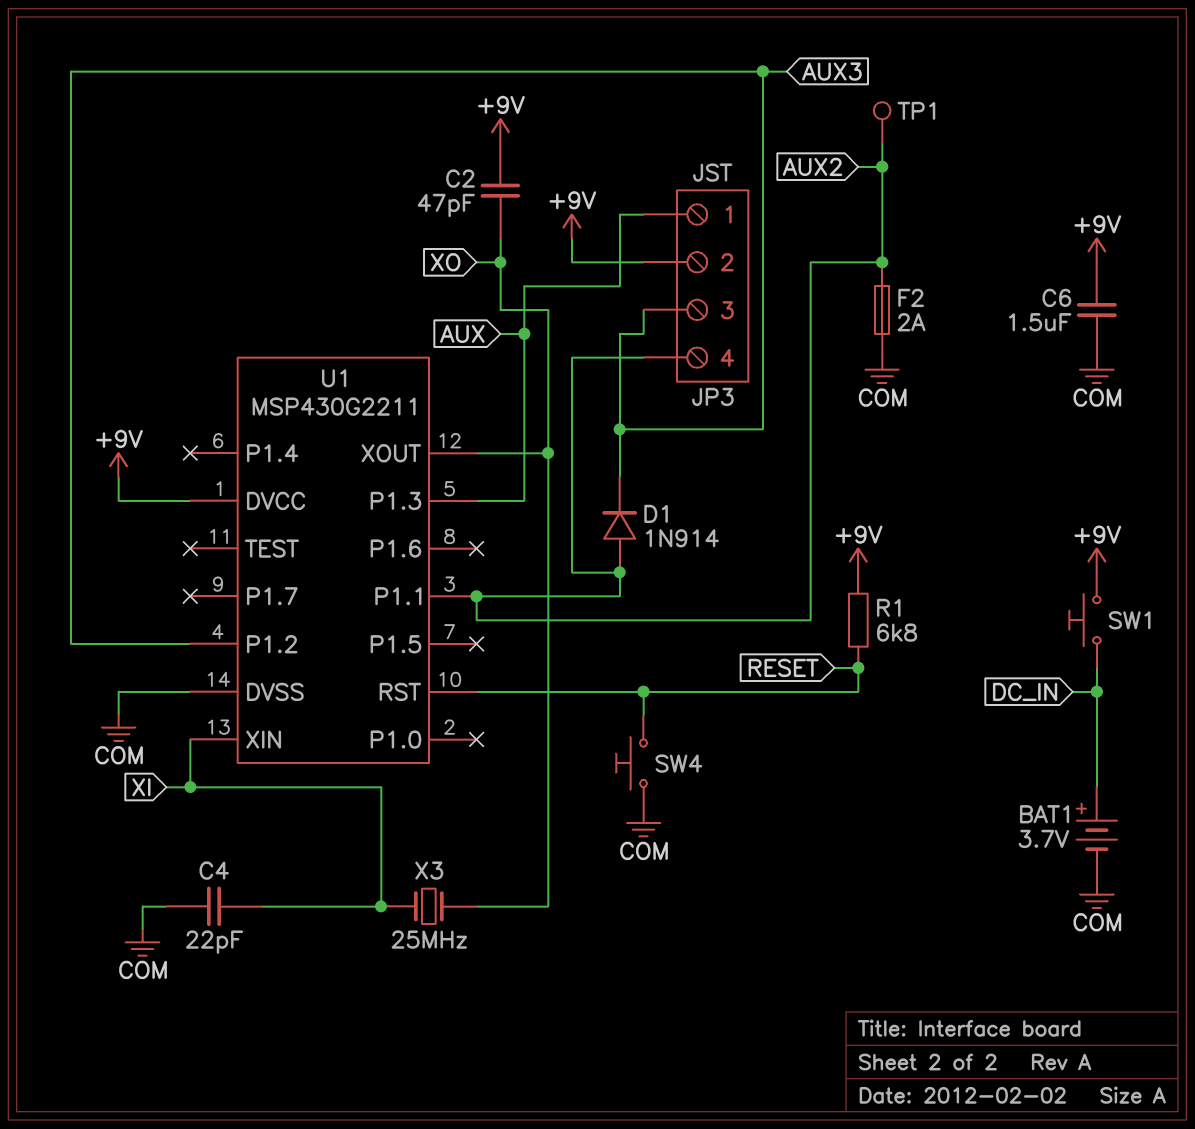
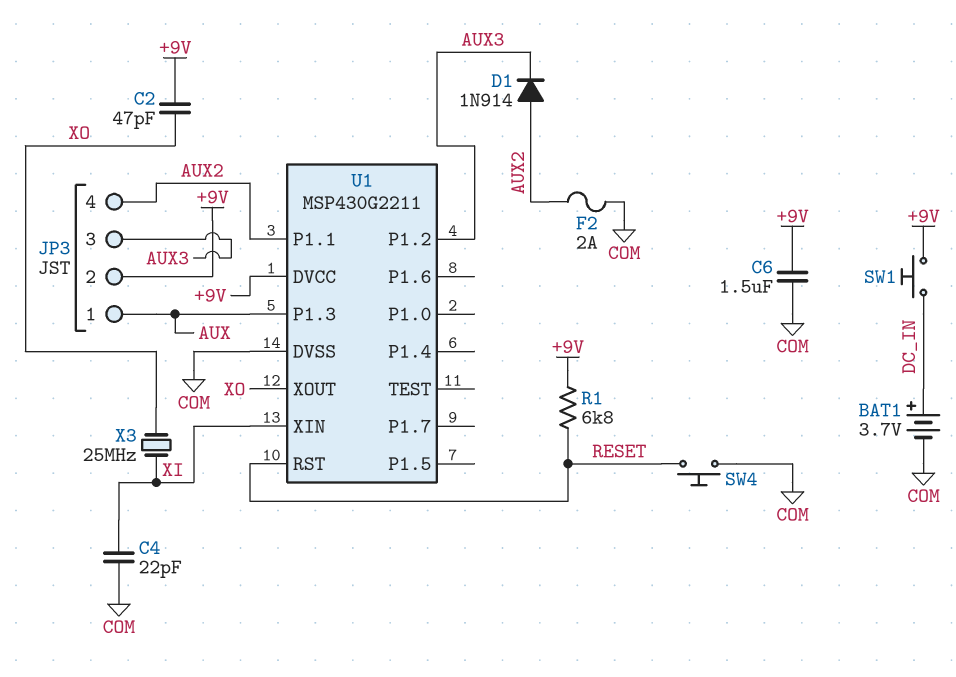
TP1: test point (AUX2) -> none

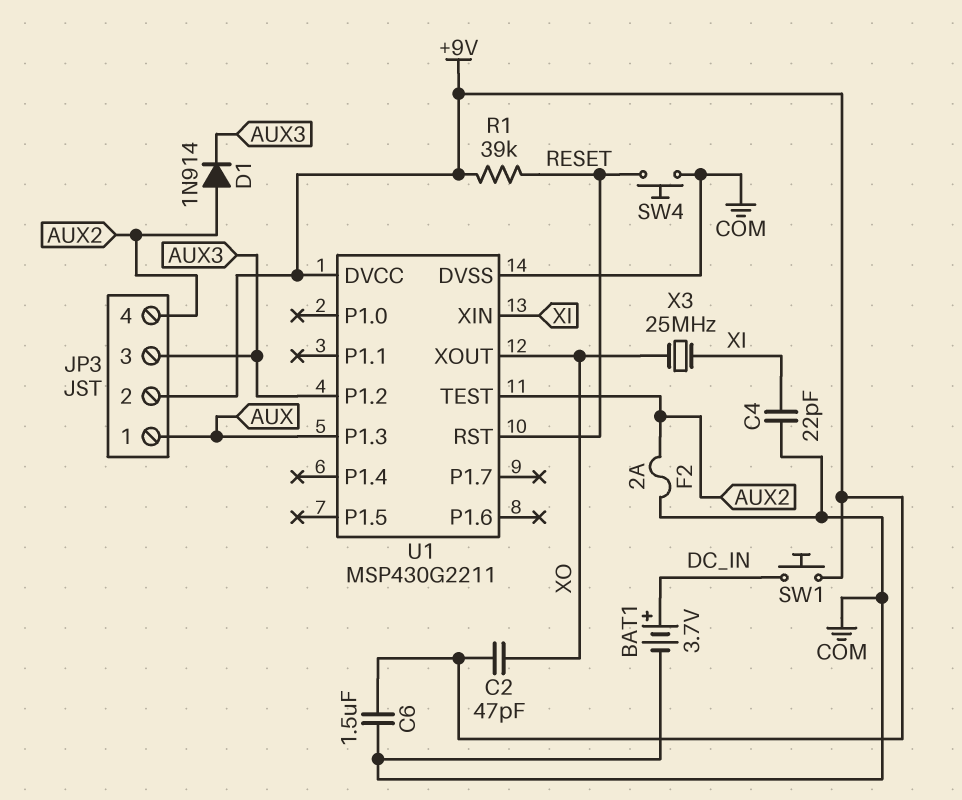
R1: 6.8k (+9V, RESET) -> 39k (+9V, RESET)
U1 pin P1.1: AUX2 -> none
U1 pin TEST: none -> AUX2

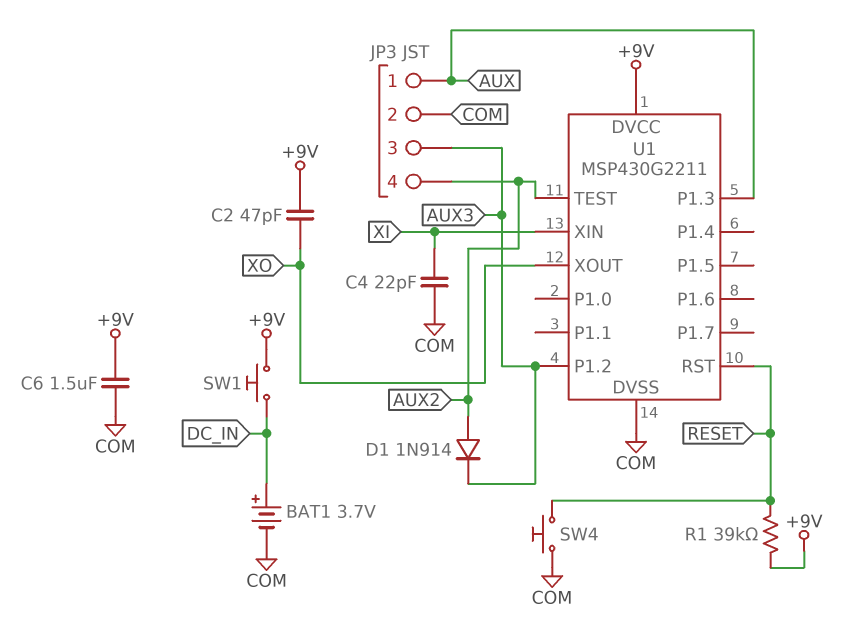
F2: 2A (AUX2, COM) -> none
JP3 pin 2: +9V -> COM
X3: 25MHz (XI, XO) -> none

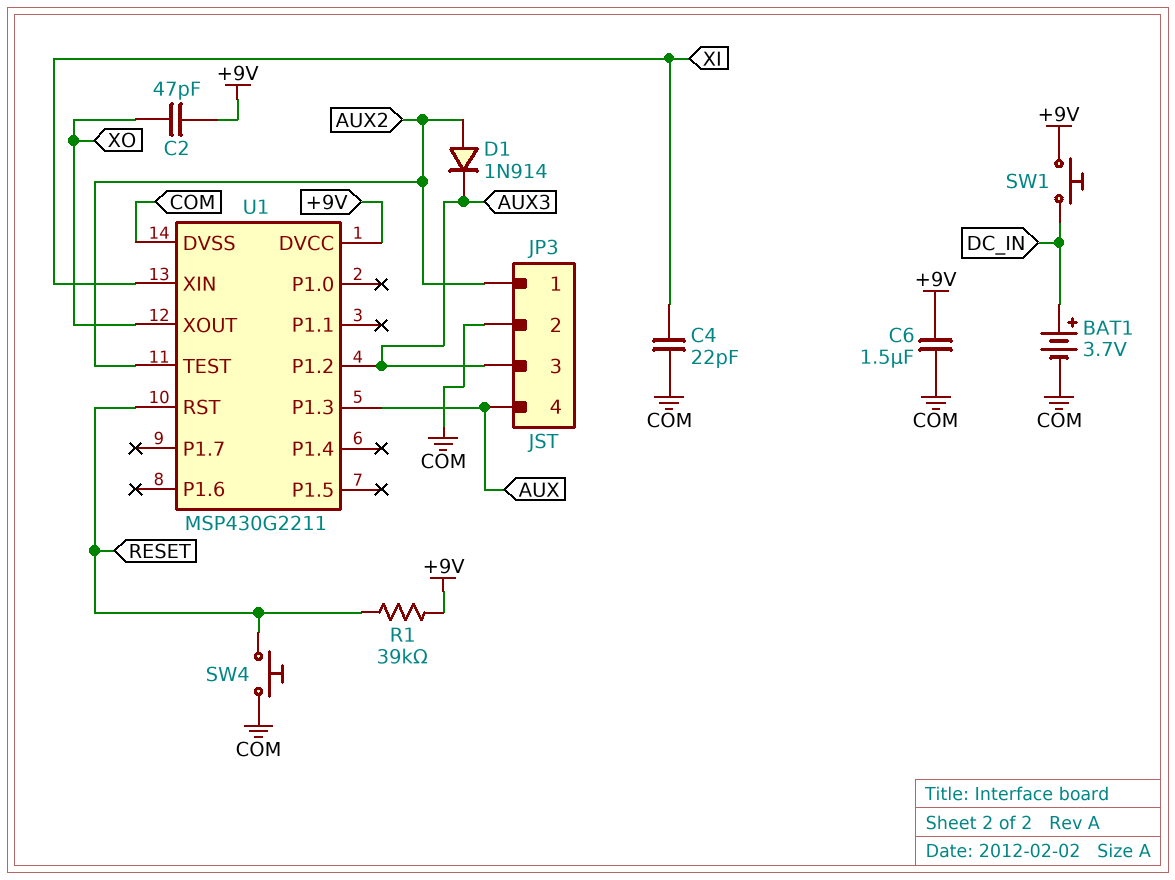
JP3 pin 1: AUX -> AUX2
JP3 pin 4: AUX2 -> AUX

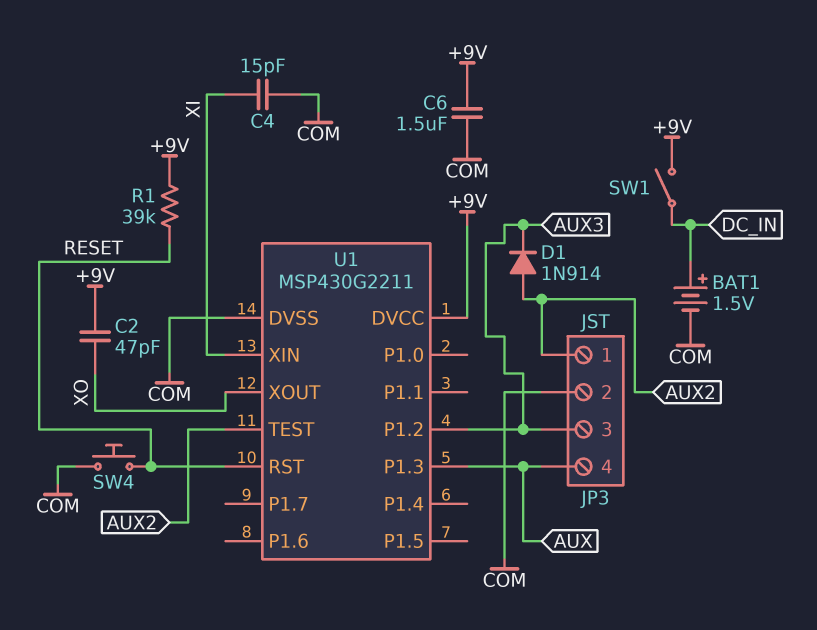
BAT1: 3.7V (plus DC_IN, minus COM) -> 1.5V (plus DC_IN, minus COM)
C4: 22pF (COM, XI) -> 15pF (COM, XI)
SW1: button (+9V, DC_IN) -> switch (+9V, DC_IN)

